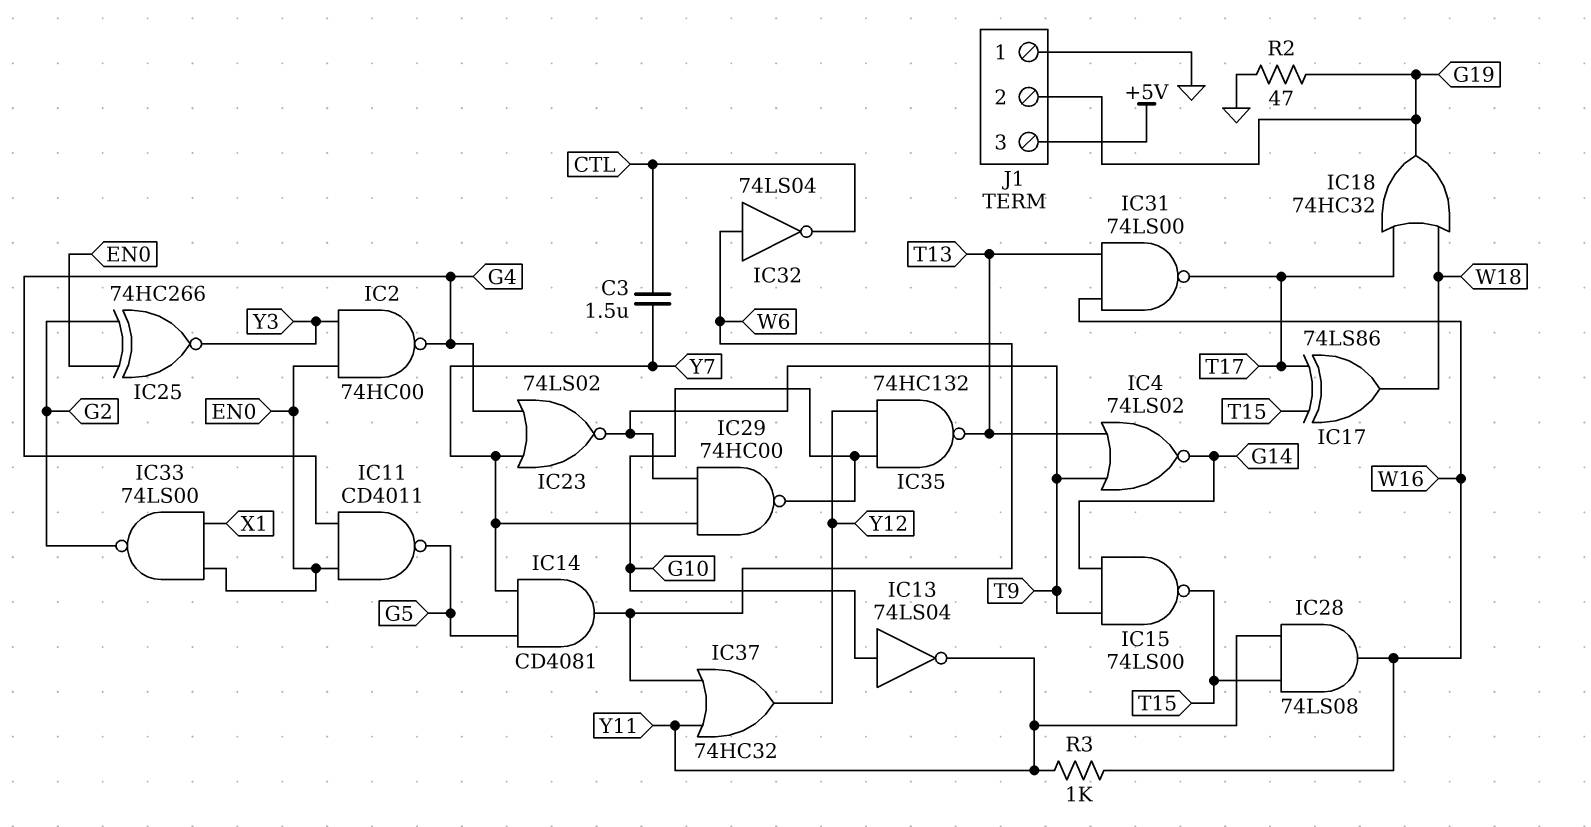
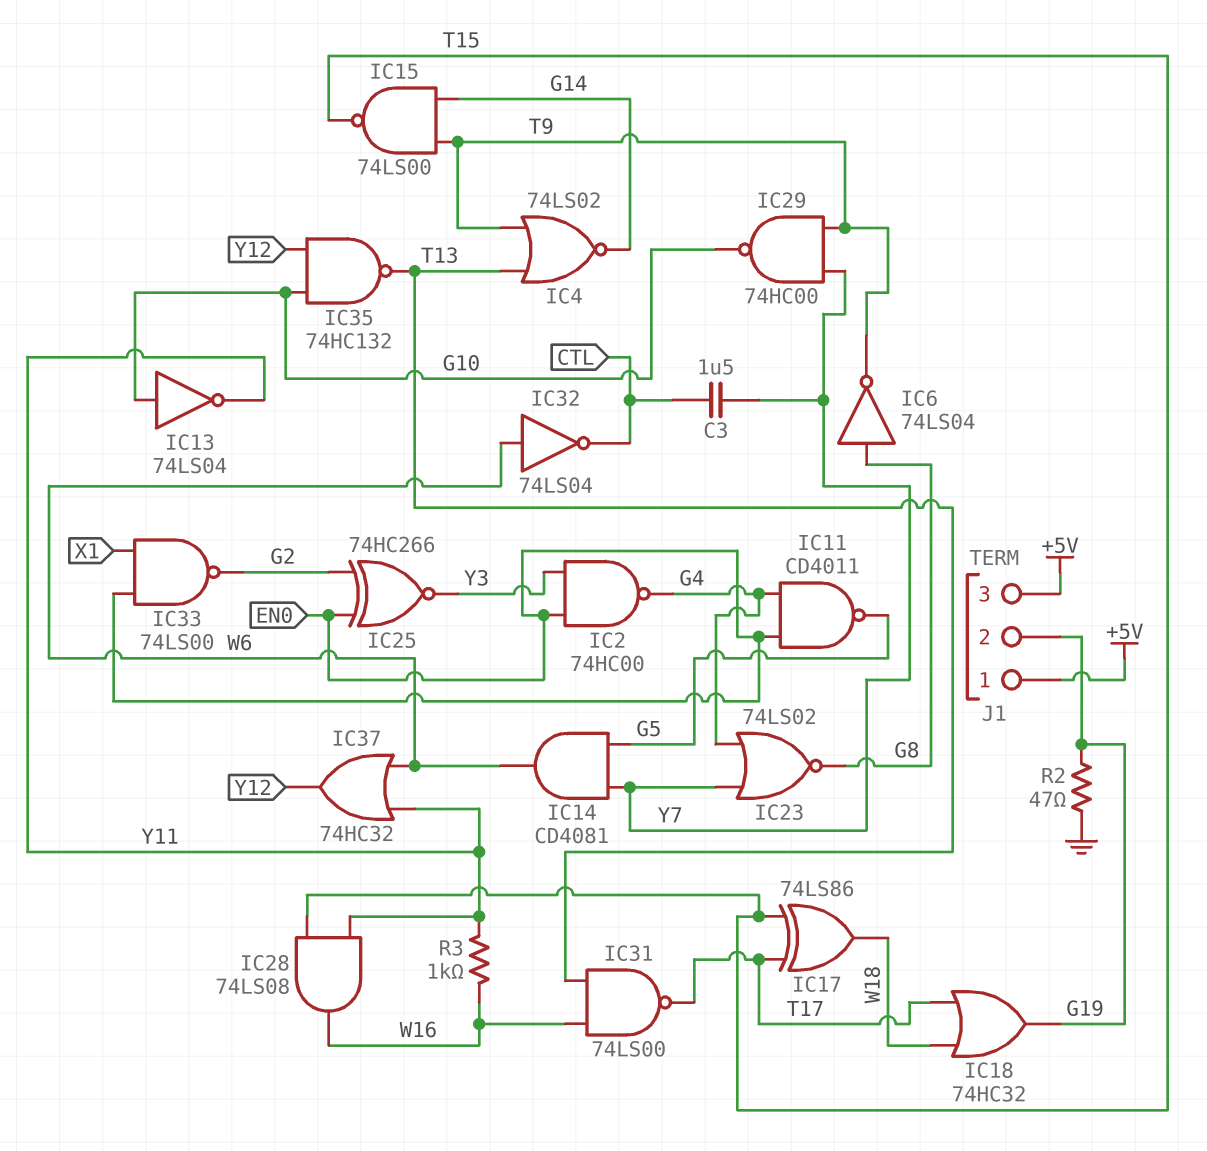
IC6: none -> NOT 74LS04 (in G8, out T9)
IC23: NOR 74LS02 (in G4, in Y7, out T9) -> NOR 74LS02 (in G4, in Y7, out G8)
J1 pin 1: GND -> +5V

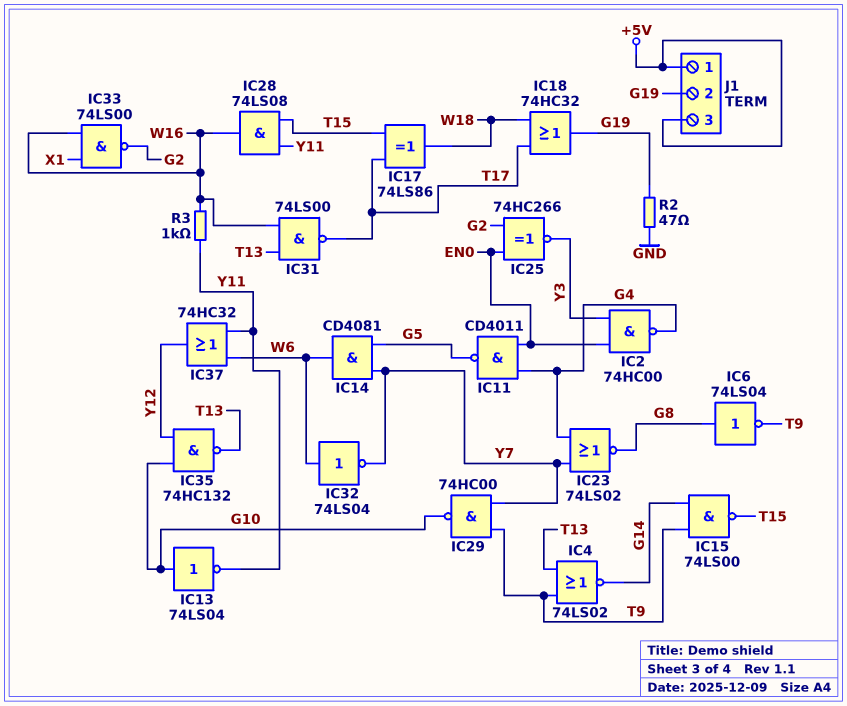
C3: 1.5uF (CTL, Y7) -> none
IC32: NOT 74LS04 (in W6, out CTL) -> NOT 74LS04 (in W6, out Y7)
IC33: NAND 74LS00 (in EN0, in X1, out G2) -> NAND 74LS00 (in W16, in X1, out G2)

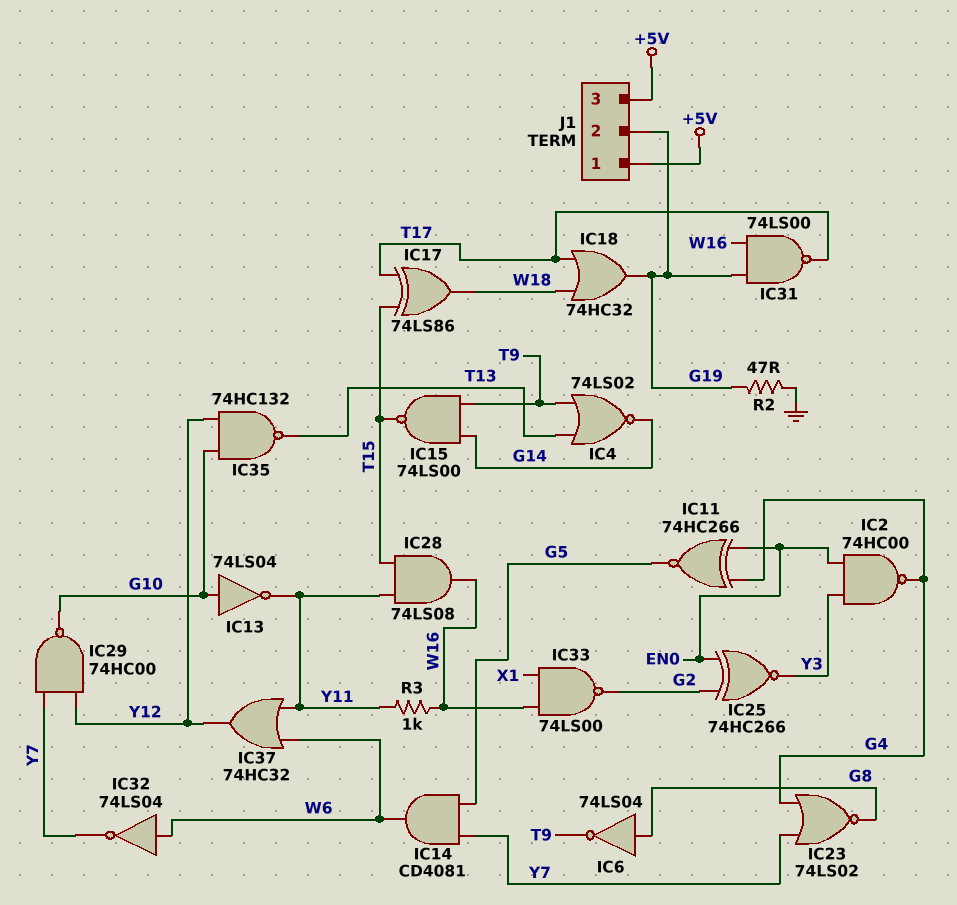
IC11: NAND CD4011 (in EN0, in G4, out G5) -> XNOR 74HC266 (in EN0, in G4, out G5)
IC29: NAND 74HC00 (in T9, in Y7, out G10) -> NAND 74HC00 (in Y7, in Y12, out G10)
IC31: NAND 74LS00 (in T13, in W16, out T17) -> NAND 74LS00 (in G19, in W16, out T17)

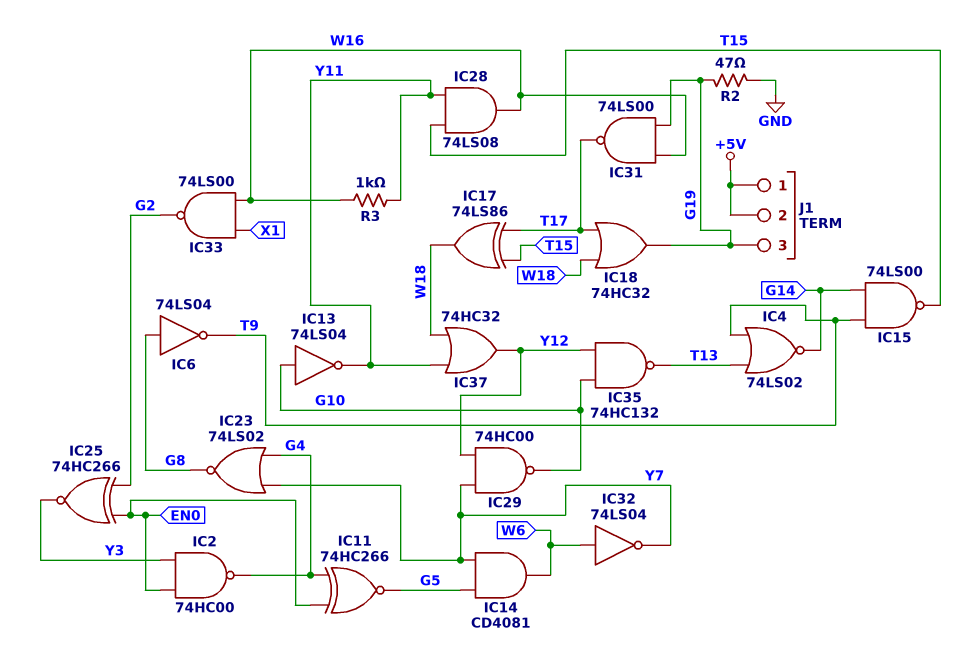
IC37: OR 74HC32 (in W6, in Y11, out Y12) -> OR 74HC32 (in W18, in Y11, out Y12)
J1 pin 2: G19 -> +5V
J1 pin 3: +5V -> G19

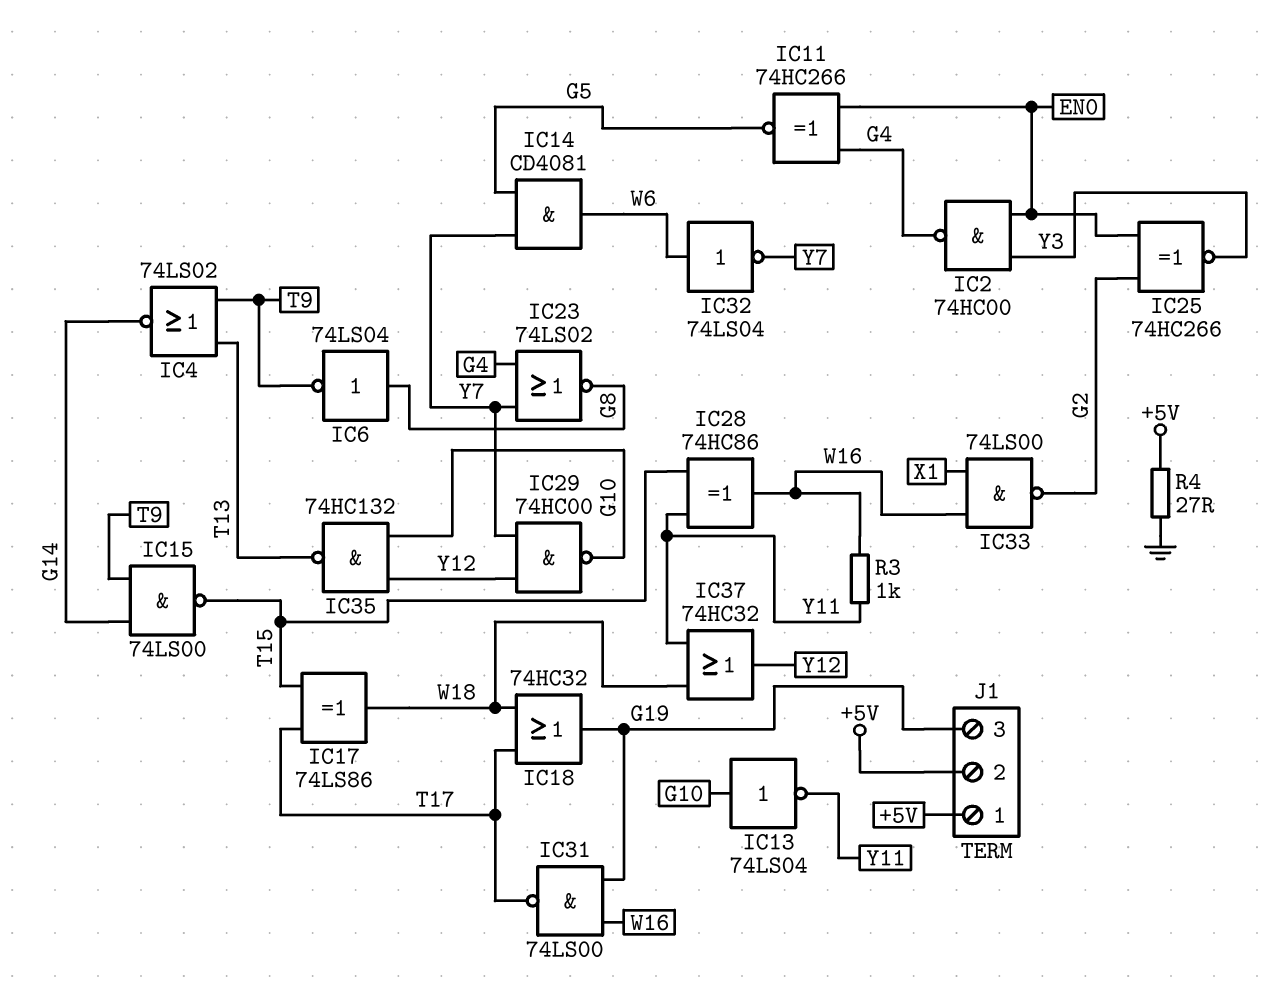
IC28: AND 74LS08 (in T15, in Y11, out W16) -> XOR 74HC86 (in T15, in Y11, out W16)
R2: 47 (G19, GND) -> none
R4: none -> 27 (+5V, GND)

